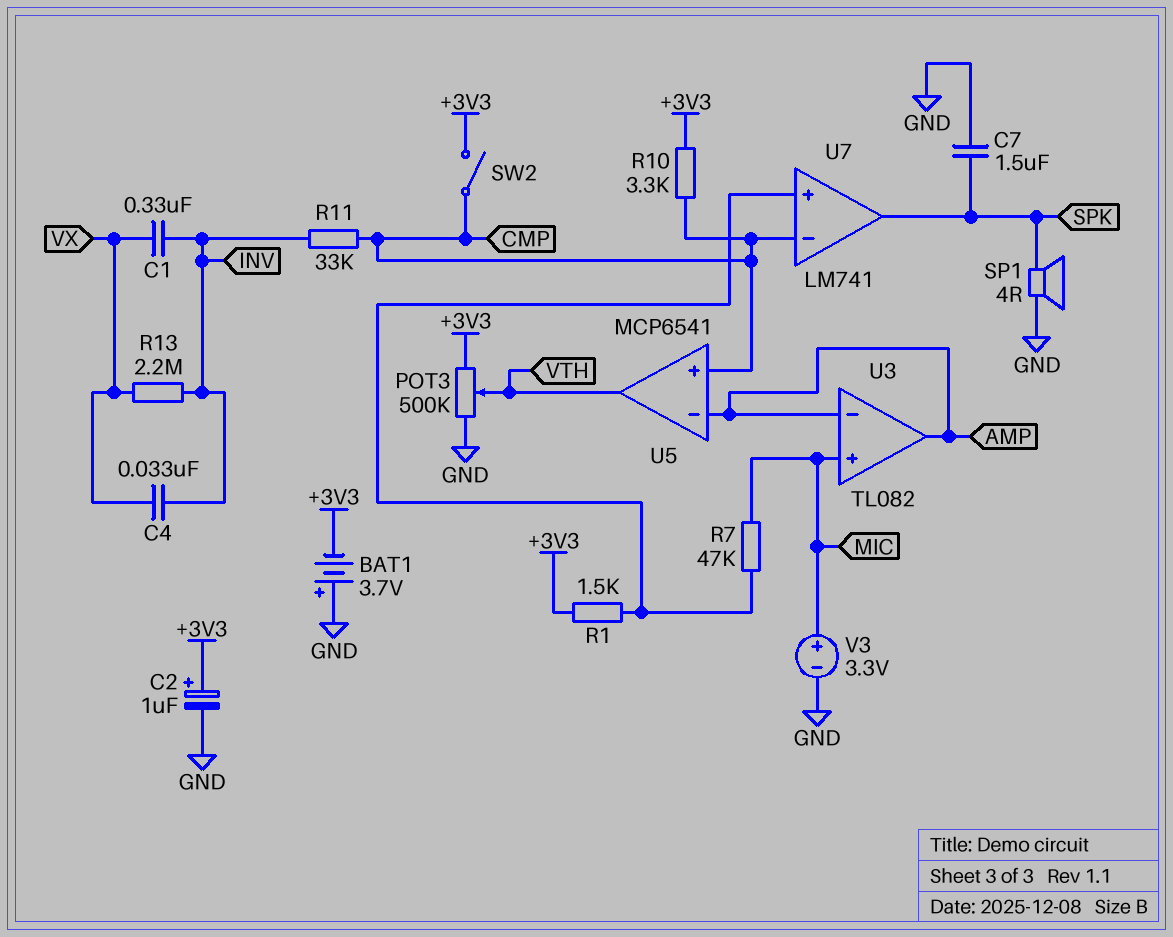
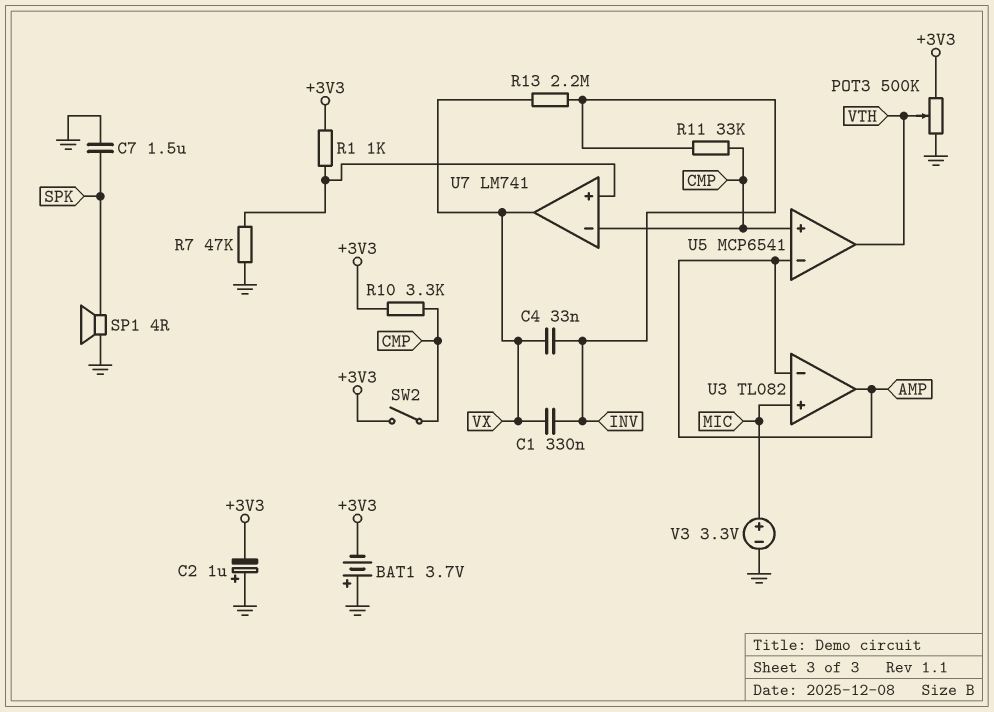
C2: 1uF (plus +3V3, minus GND) -> 1uF (plus GND, minus +3V3)
R1: 1.5k (+3V3, U7/in+) -> 1k (+3V3, U7/in+)
R7: 47k (MIC, U7/in+) -> 47k (GND, U7/in+)
U7 pin out: SPK -> VX

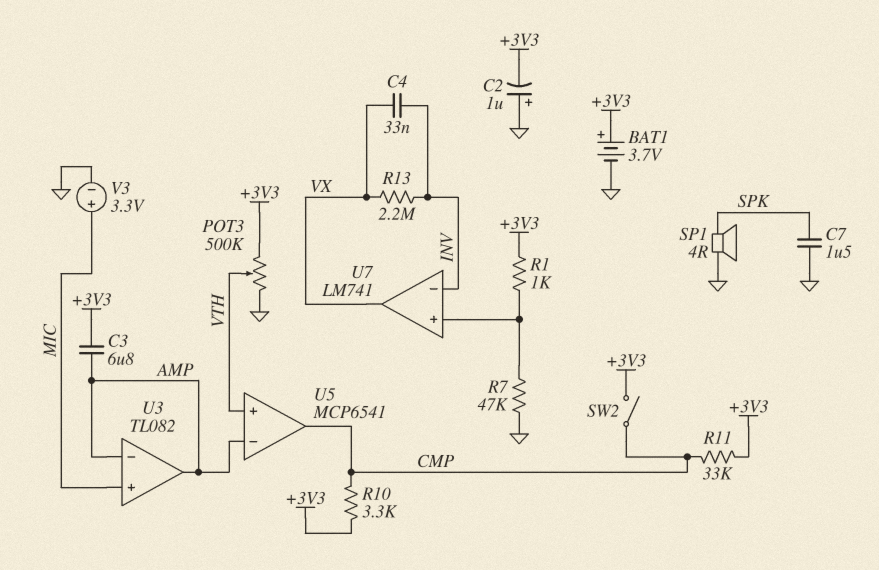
BAT1: 3.7V (plus GND, minus +3V3) -> 3.7V (plus +3V3, minus GND)
C1: 330nF (INV, VX) -> none
C3: none -> 6.8uF (+3V3, AMP)
R11: 33k (CMP, INV) -> 33k (+3V3, CMP)
U5 pin in+: CMP -> VTH
U5 pin out: VTH -> CMP
U7 pin in-: CMP -> INV

